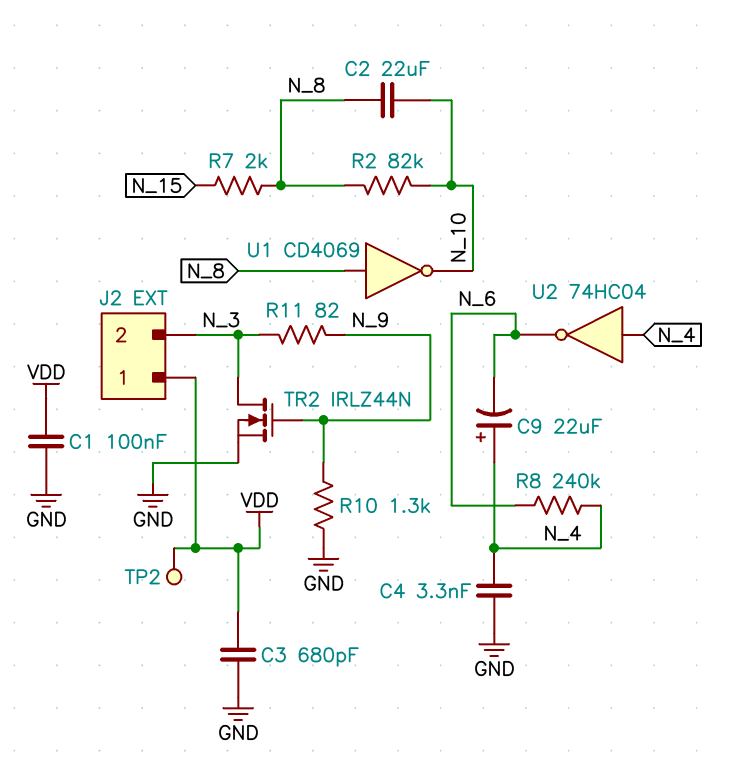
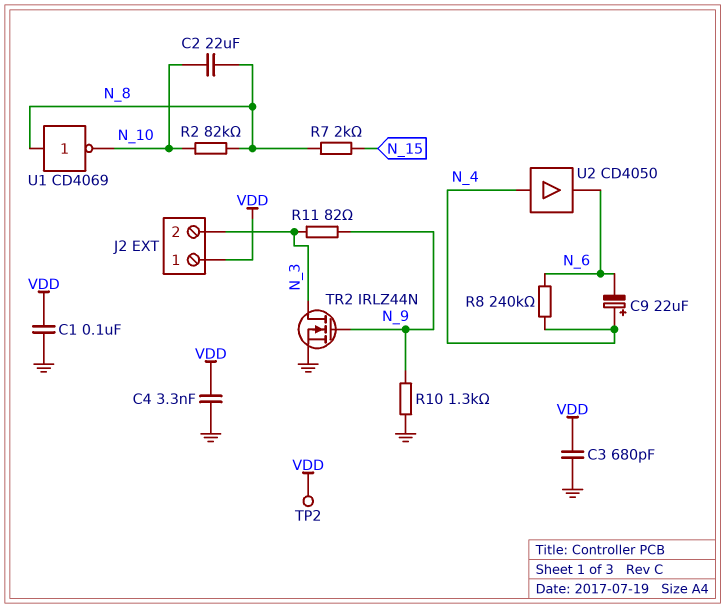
C4: 3.3nF (GND, N_4) -> 3.3nF (GND, VDD)
U2: NOT 74HC04 (in N_4, out N_6) -> buffer CD4050 (in N_4, out N_6)

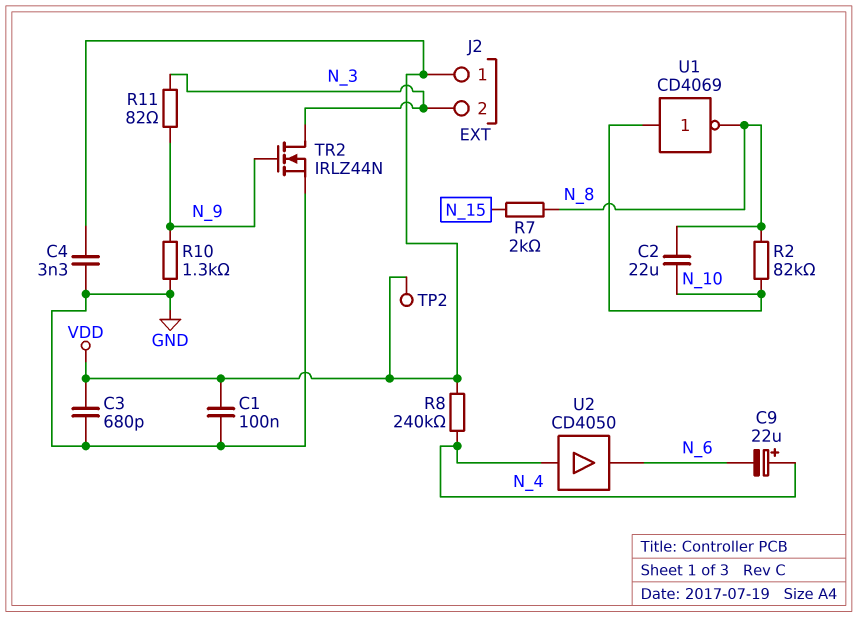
R8: 240k (N_4, N_6) -> 240k (N_4, VDD)
U1: NOT CD4069 (in N_8, out N_10) -> NOT CD4069 (in N_10, out N_8)

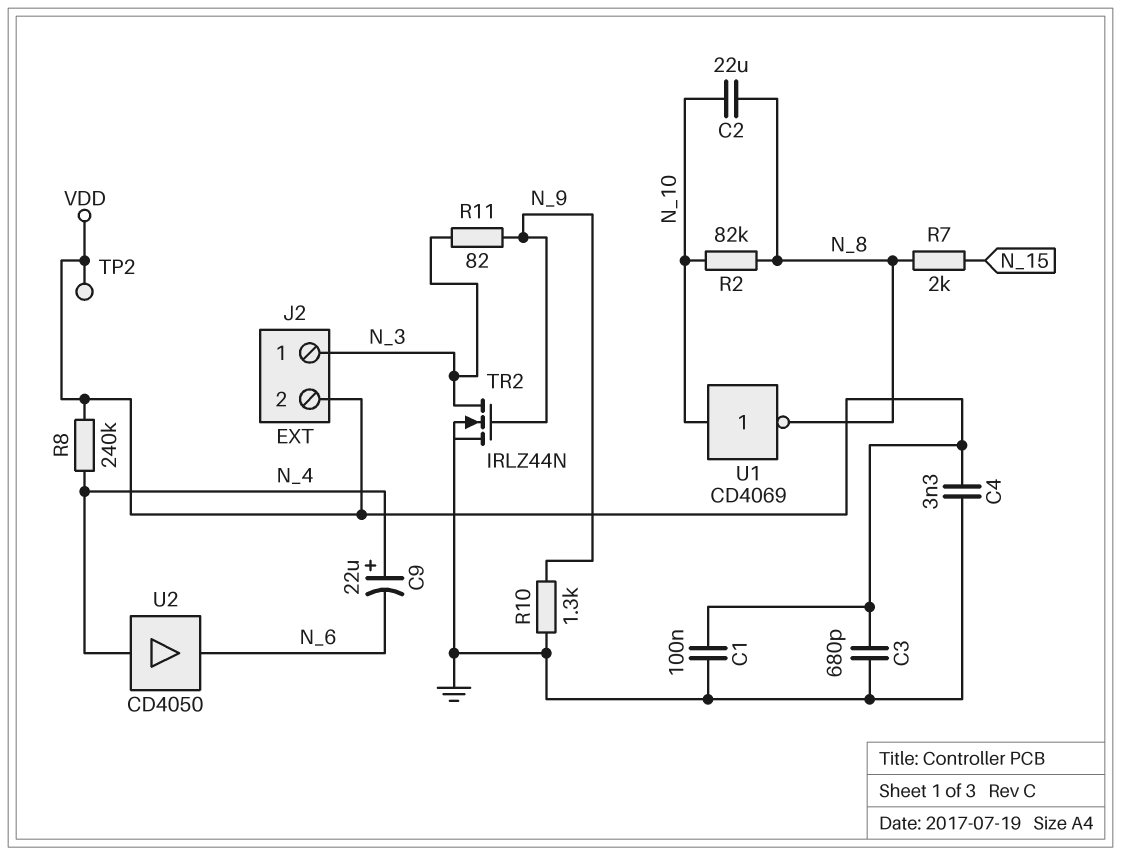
J2 pin 1: VDD -> N_3
J2 pin 2: N_3 -> VDD

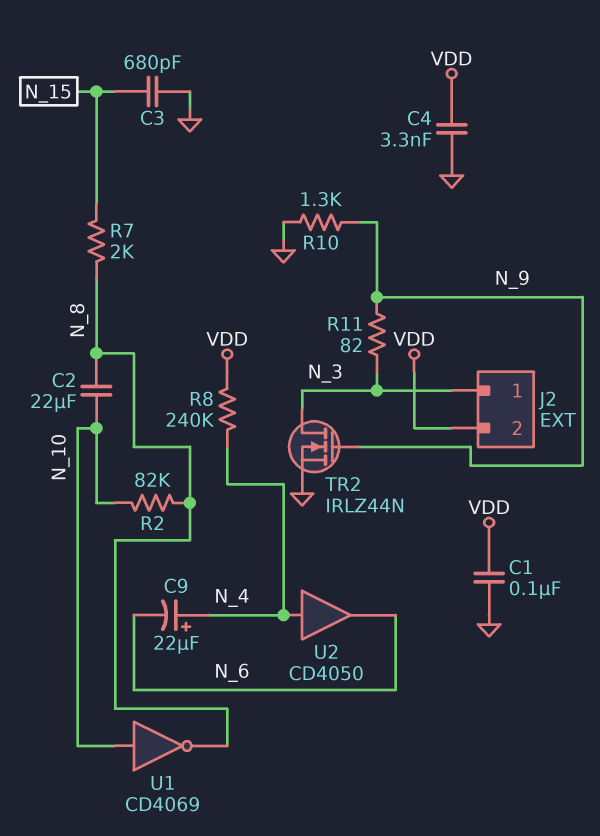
C3: 680pF (GND, VDD) -> 680pF (GND, N_15)
TP2: test point (VDD) -> none

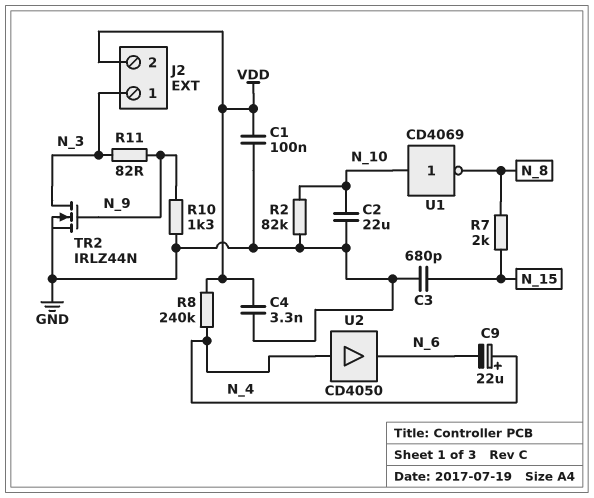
C2: 22uF (N_8, N_10) -> 22uF (GND, N_10)
R2: 82k (N_8, N_10) -> 82k (GND, N_10)

